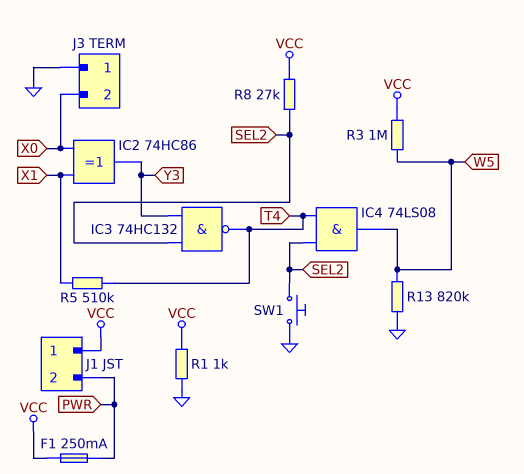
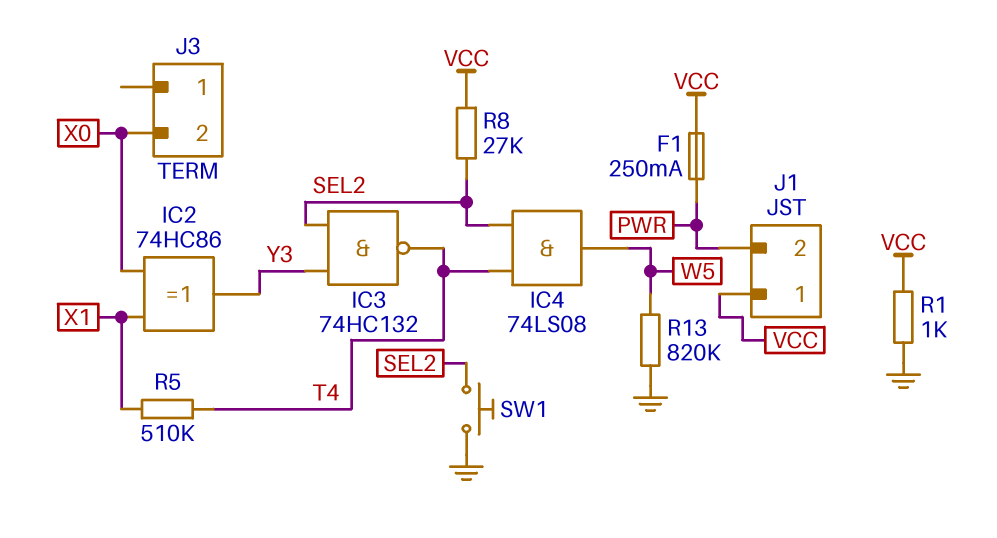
J3 pin 1: GND -> none
R3: 1M (VCC, W5) -> none

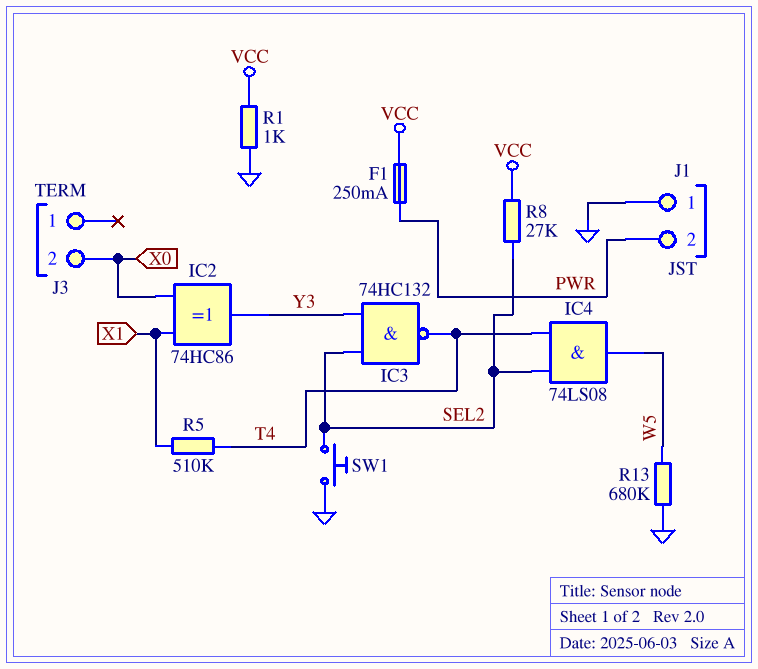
J1 pin 1: VCC -> GND
R13: 820k (GND, W5) -> 680k (GND, W5)

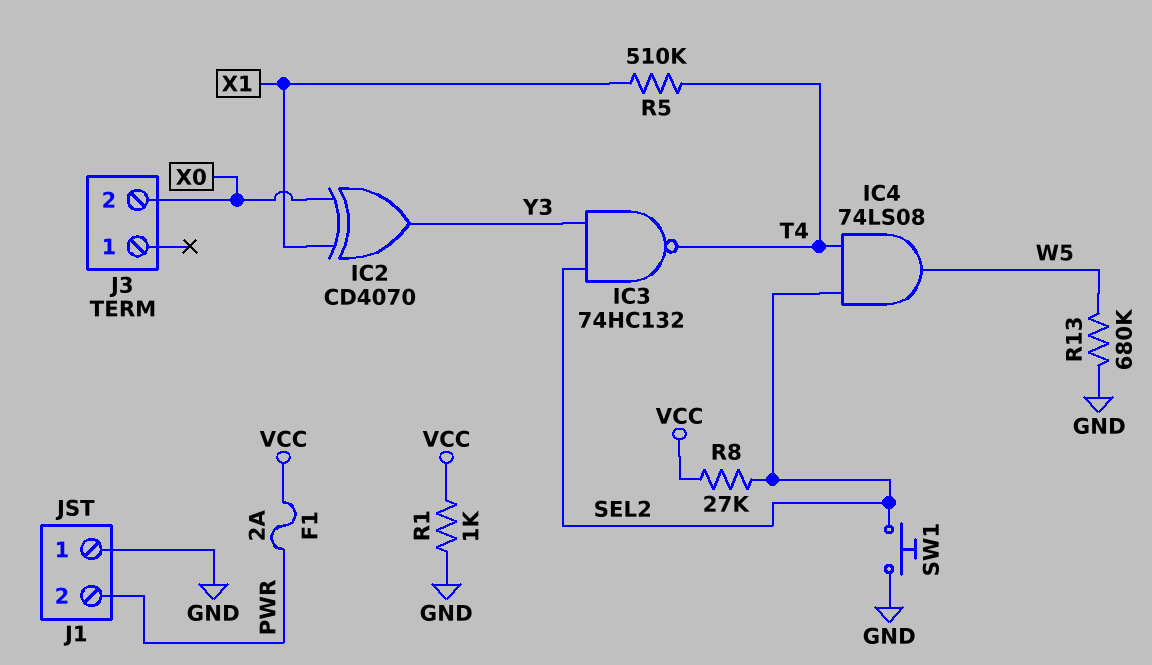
F1: 250mA (PWR, VCC) -> 2A (PWR, VCC)
IC2: XOR 74HC86 (in X0, in X1, out Y3) -> XOR CD4070 (in X0, in X1, out Y3)

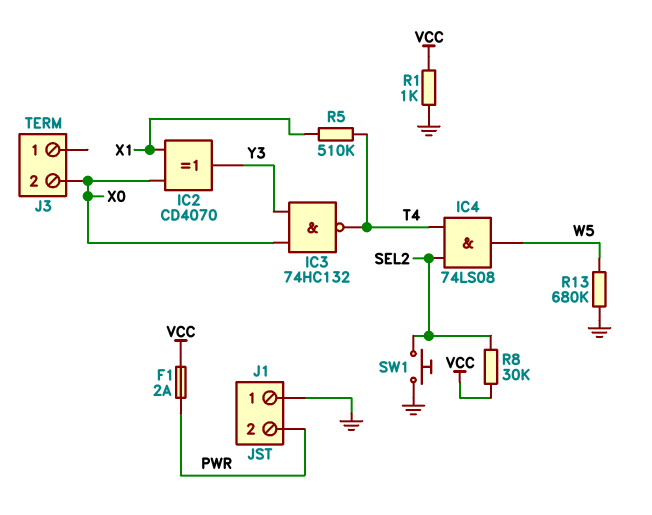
IC3: NAND 74HC132 (in SEL2, in Y3, out T4) -> NAND 74HC132 (in X0, in Y3, out T4)
R8: 27k (SEL2, VCC) -> 30k (SEL2, VCC)

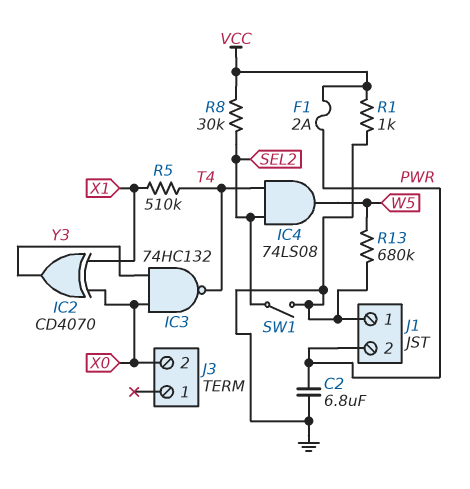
C2: none -> 6.8uF (GND, PWR)
SW1: button (GND, SEL2) -> switch (GND, SEL2)

